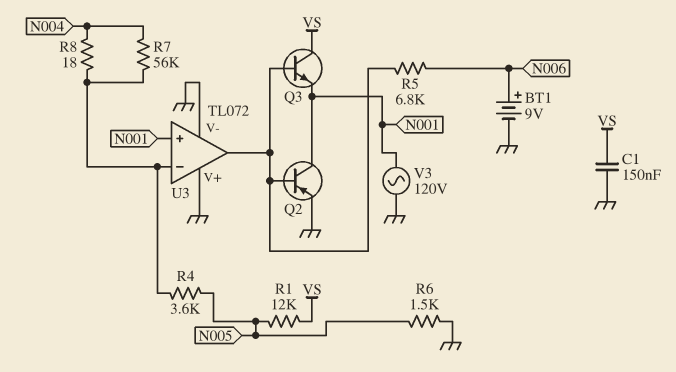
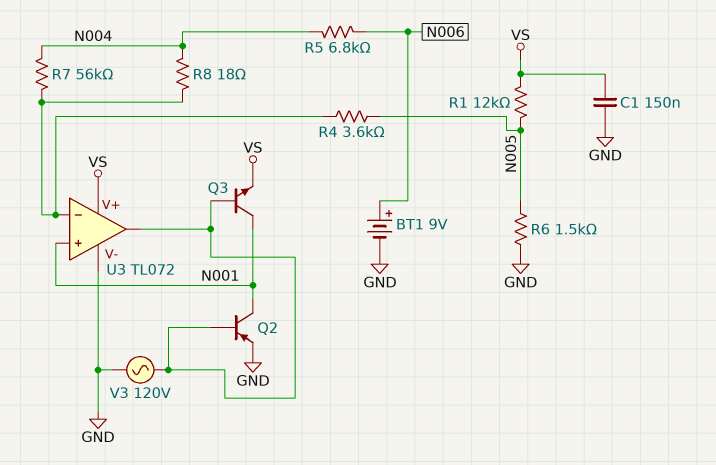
Q3: NPN (B U3/out, C VS, E N001) -> NPN (B U3/out, C N001, E VS)
R5: 6.8k (N006, U3/out) -> 6.8k (N004, N006)
U3 pin V+: GND -> VS
V3: AC 120V (GND, N001) -> AC 120V (GND, U3/out)

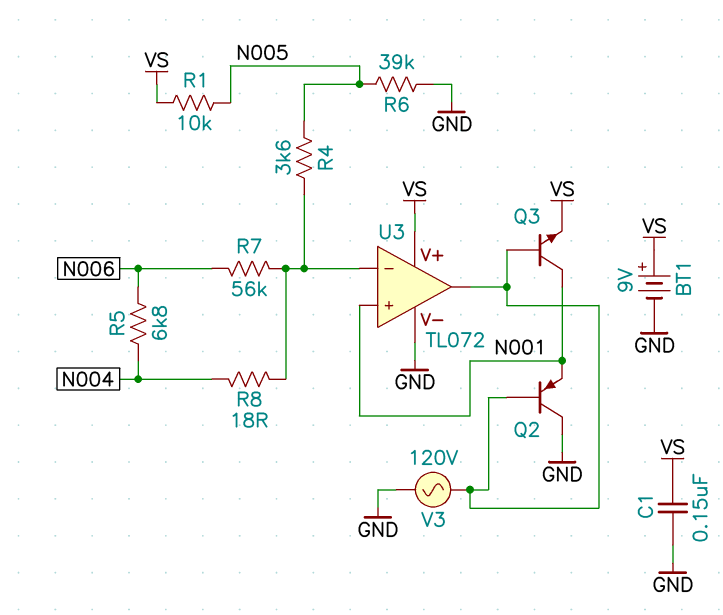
BT1: 9V (plus N006, minus GND) -> 9V (plus VS, minus GND)
Q2: PNP (B U3/out, C N001, E GND) -> PNP (B U3/out, C GND, E N001)
R1: 12k (N005, VS) -> 10k (N005, VS)
R6: 1.5k (GND, N005) -> 39k (GND, N005)
R7: 56k (N004, U3/in-) -> 56k (N006, U3/in-)

